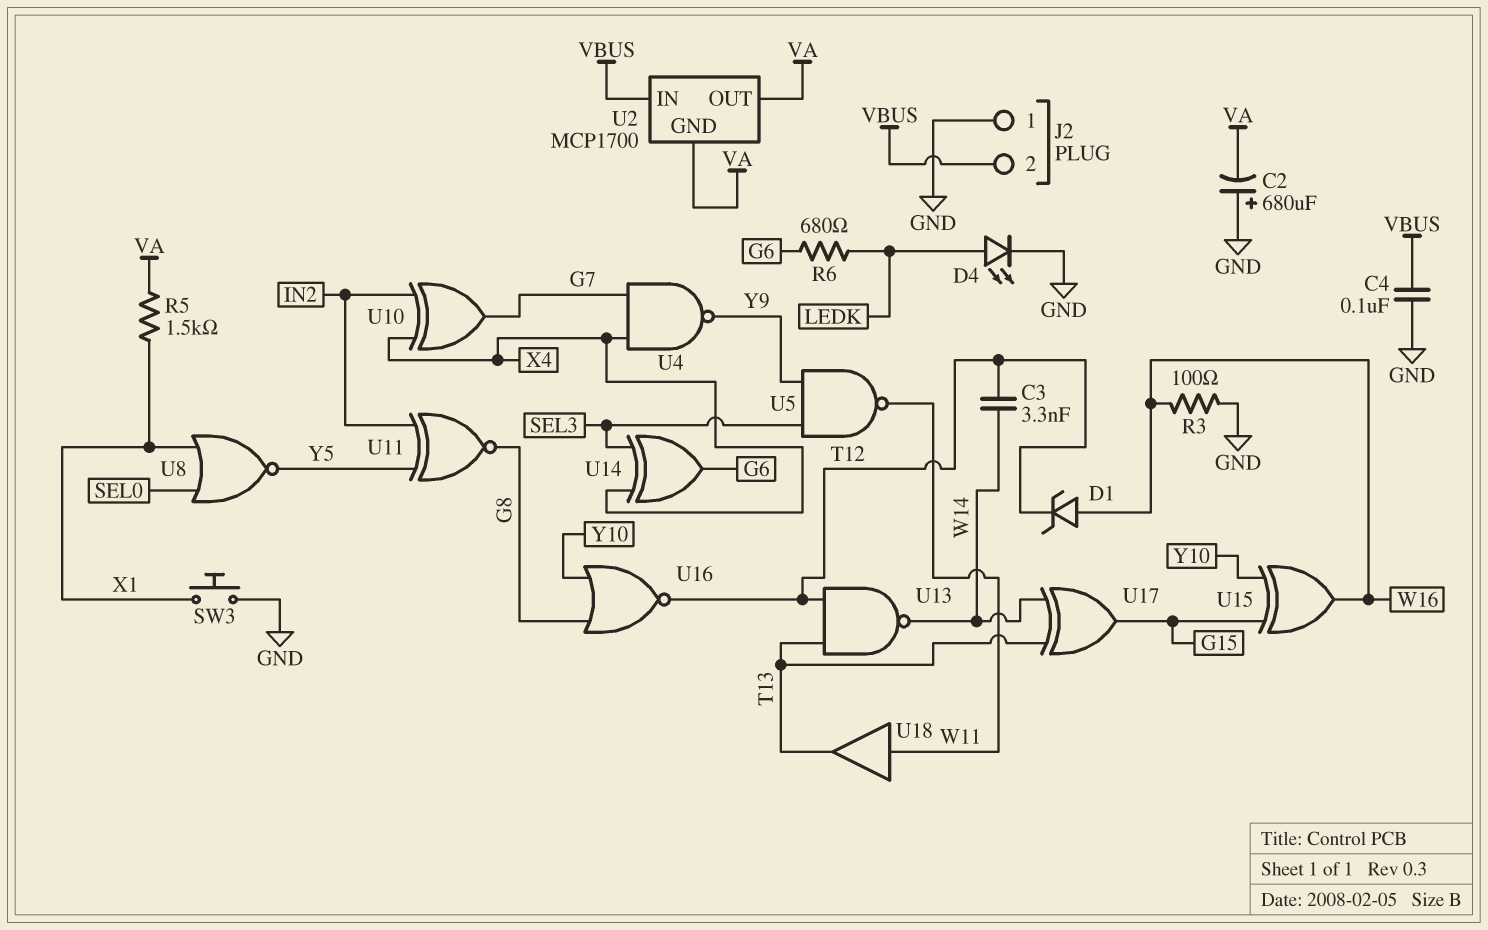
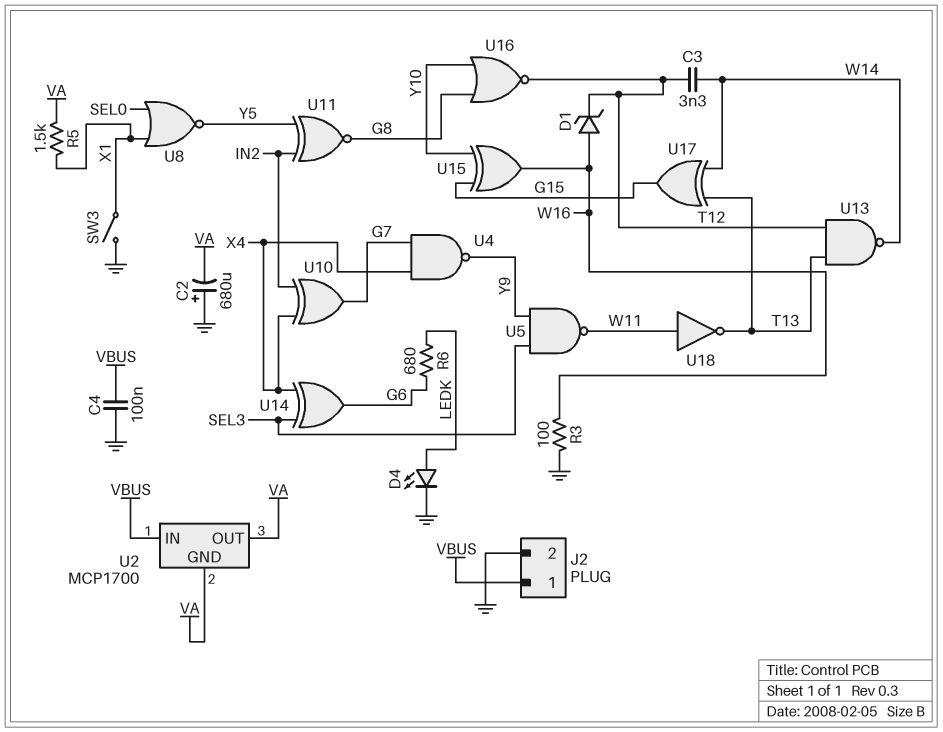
J2 pin 1: GND -> VBUS
J2 pin 2: VBUS -> GND
SW3: button (GND, X1) -> switch (GND, X1)
U18: buffer (in W11, out T13) -> NOT (in W11, out T13)

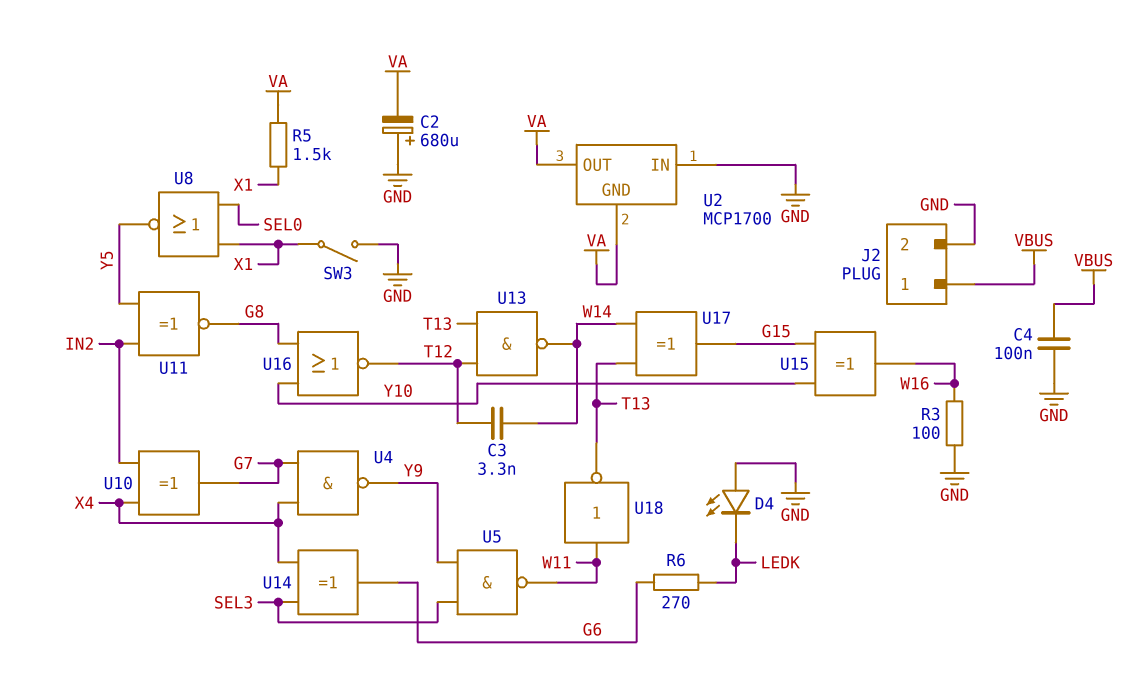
D1: zener (A W16, K T12) -> none
D4: LED (A LEDK, K GND) -> LED (A GND, K LEDK)
R6: 680 (G6, LEDK) -> 270 (G6, LEDK)
U2 pin IN: VBUS -> GND

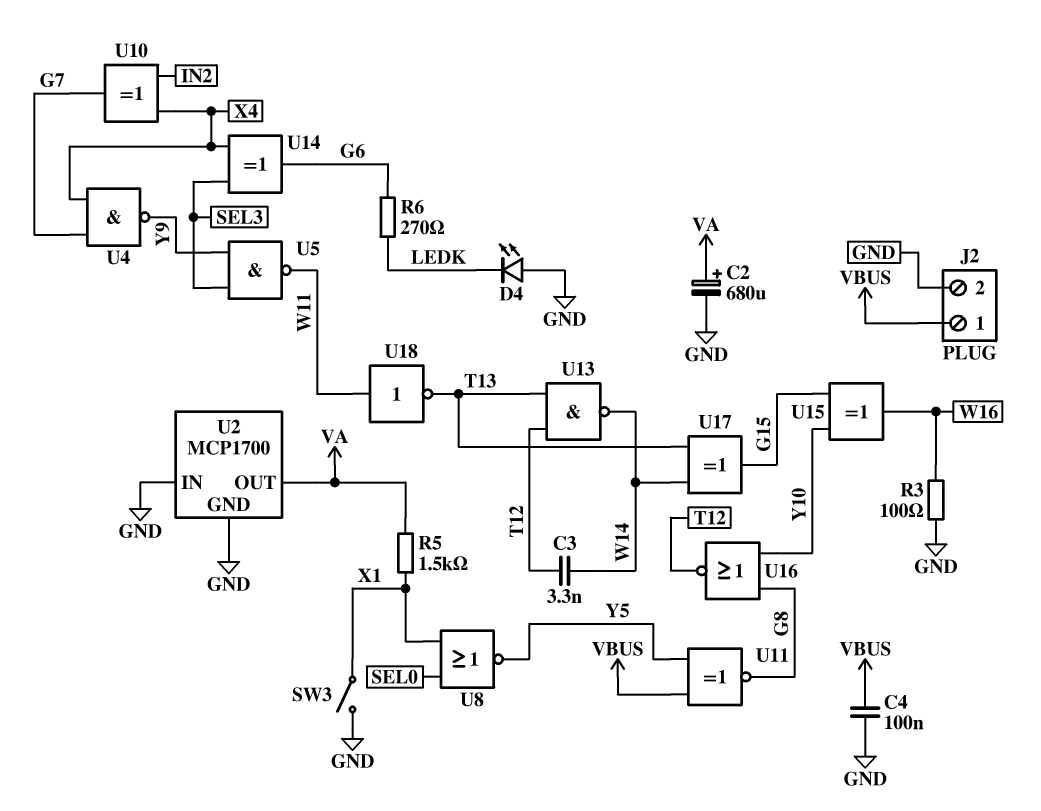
C2: 680uF (plus GND, minus VA) -> 680uF (plus VA, minus GND)
U2 pin GND: VA -> GND
U11: XNOR (in IN2, in Y5, out G8) -> XNOR (in VBUS, in Y5, out G8)

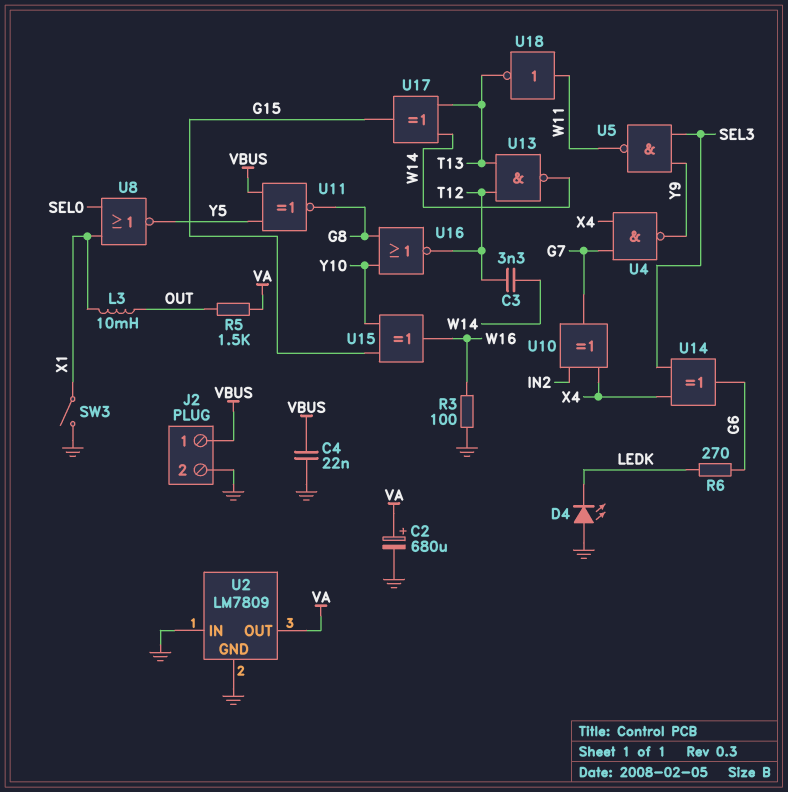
C4: 100nF (GND, VBUS) -> 22nF (GND, VBUS)
L3: none -> 10mH (OUT, X1)
R5: 1.5k (VA, X1) -> 1.5k (OUT, VA)
U2: MCP1700 -> LM7809

